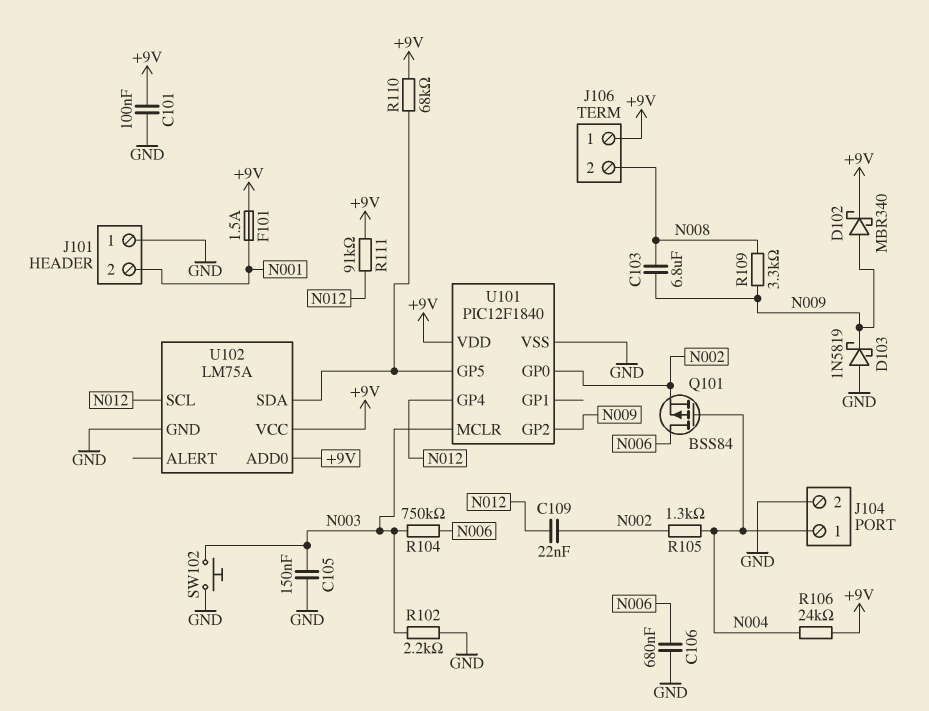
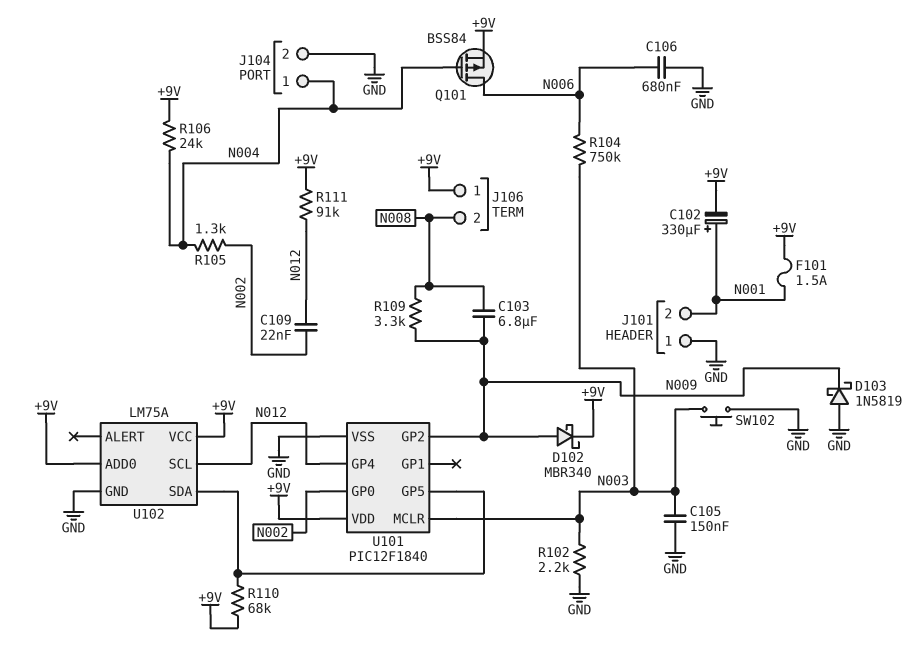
C101: 100nF (+9V, GND) -> none
C102: none -> 330uF (plus N001, minus +9V)
Q101: PMOS BSS84 (G N004, D N006, S N002) -> PMOS BSS84 (G N004, D N006, S +9V)

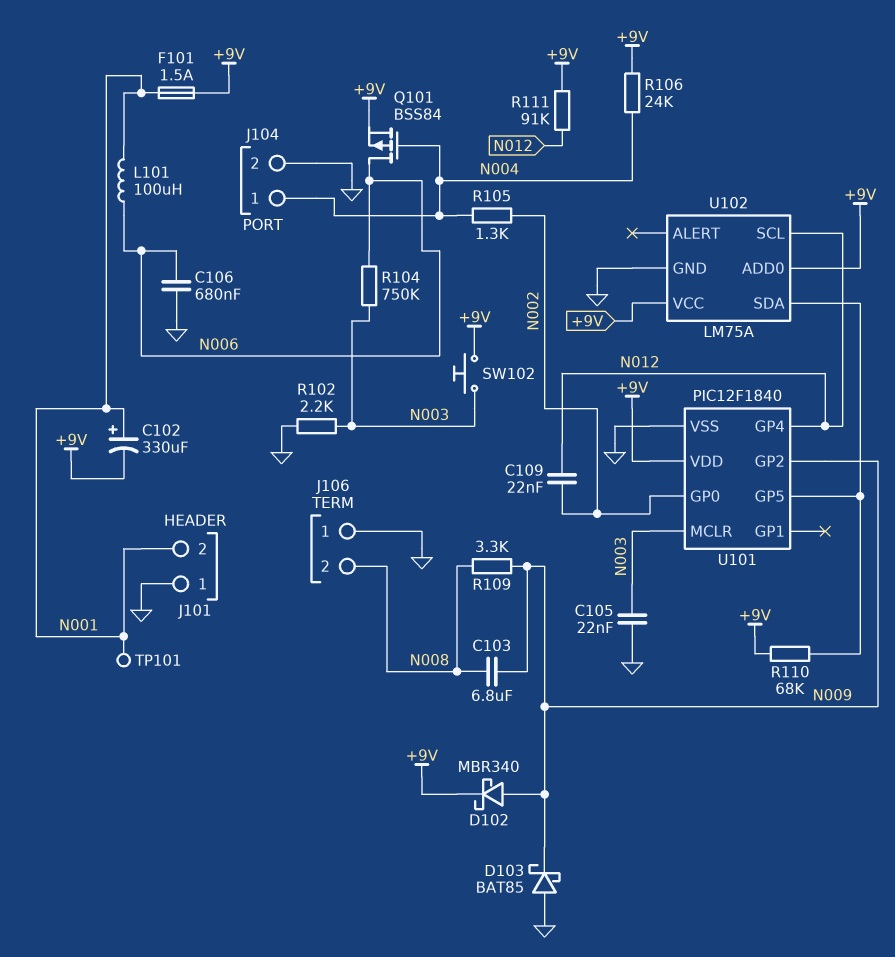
C105: 150nF (GND, N003) -> 22nF (GND, N003)
D103: schottky 1N5819 (A GND, K N009) -> schottky BAT85 (A GND, K N009)
J106 pin 1: +9V -> GND
L101: none -> 100uH (N001, N006)
SW102: button (GND, N003) -> button (+9V, N003)
TP101: none -> test point (N001)

